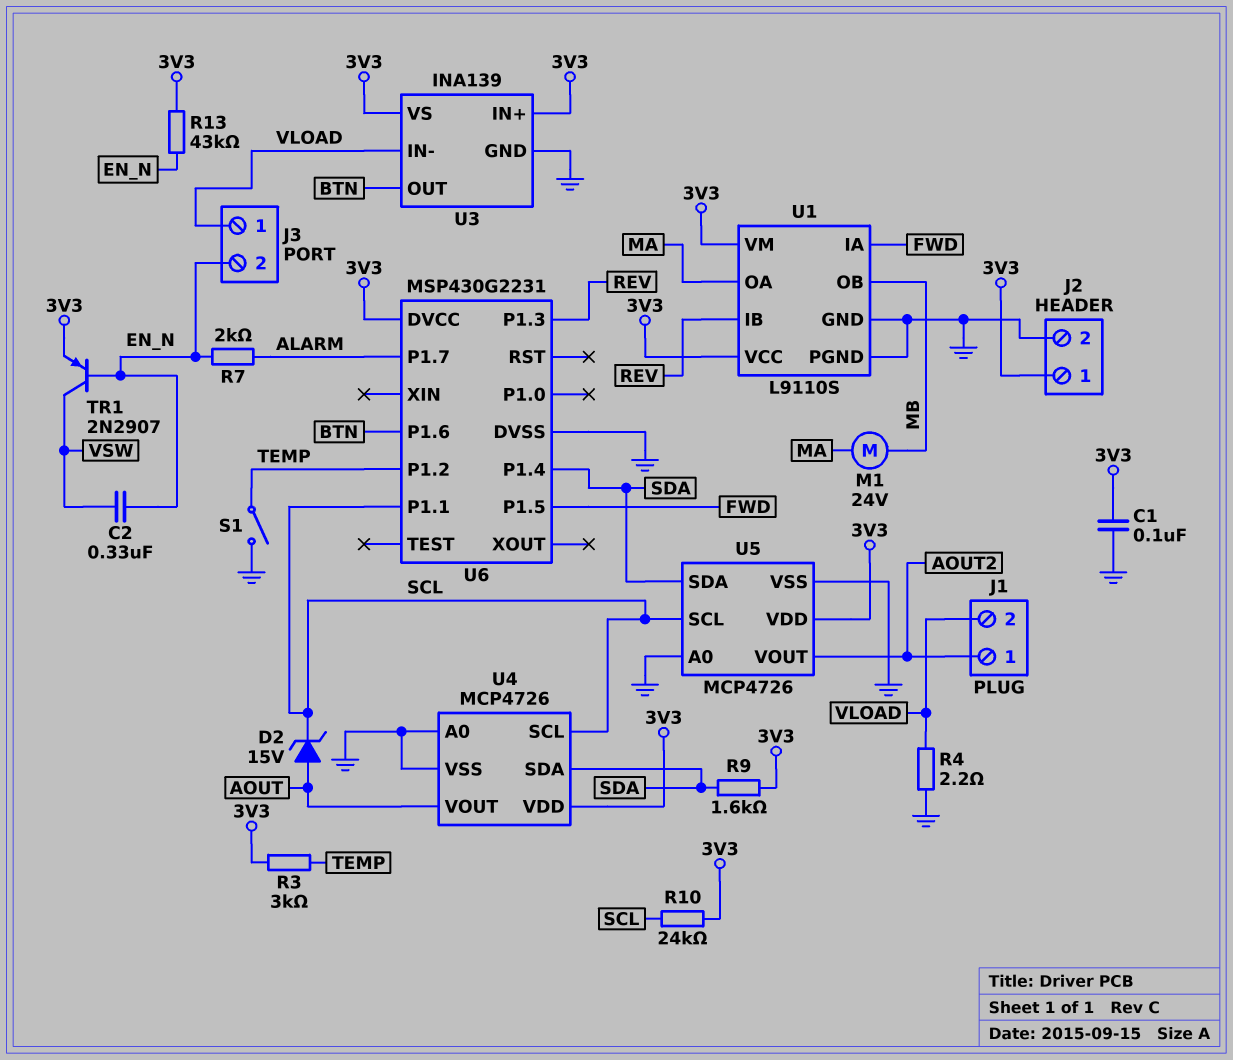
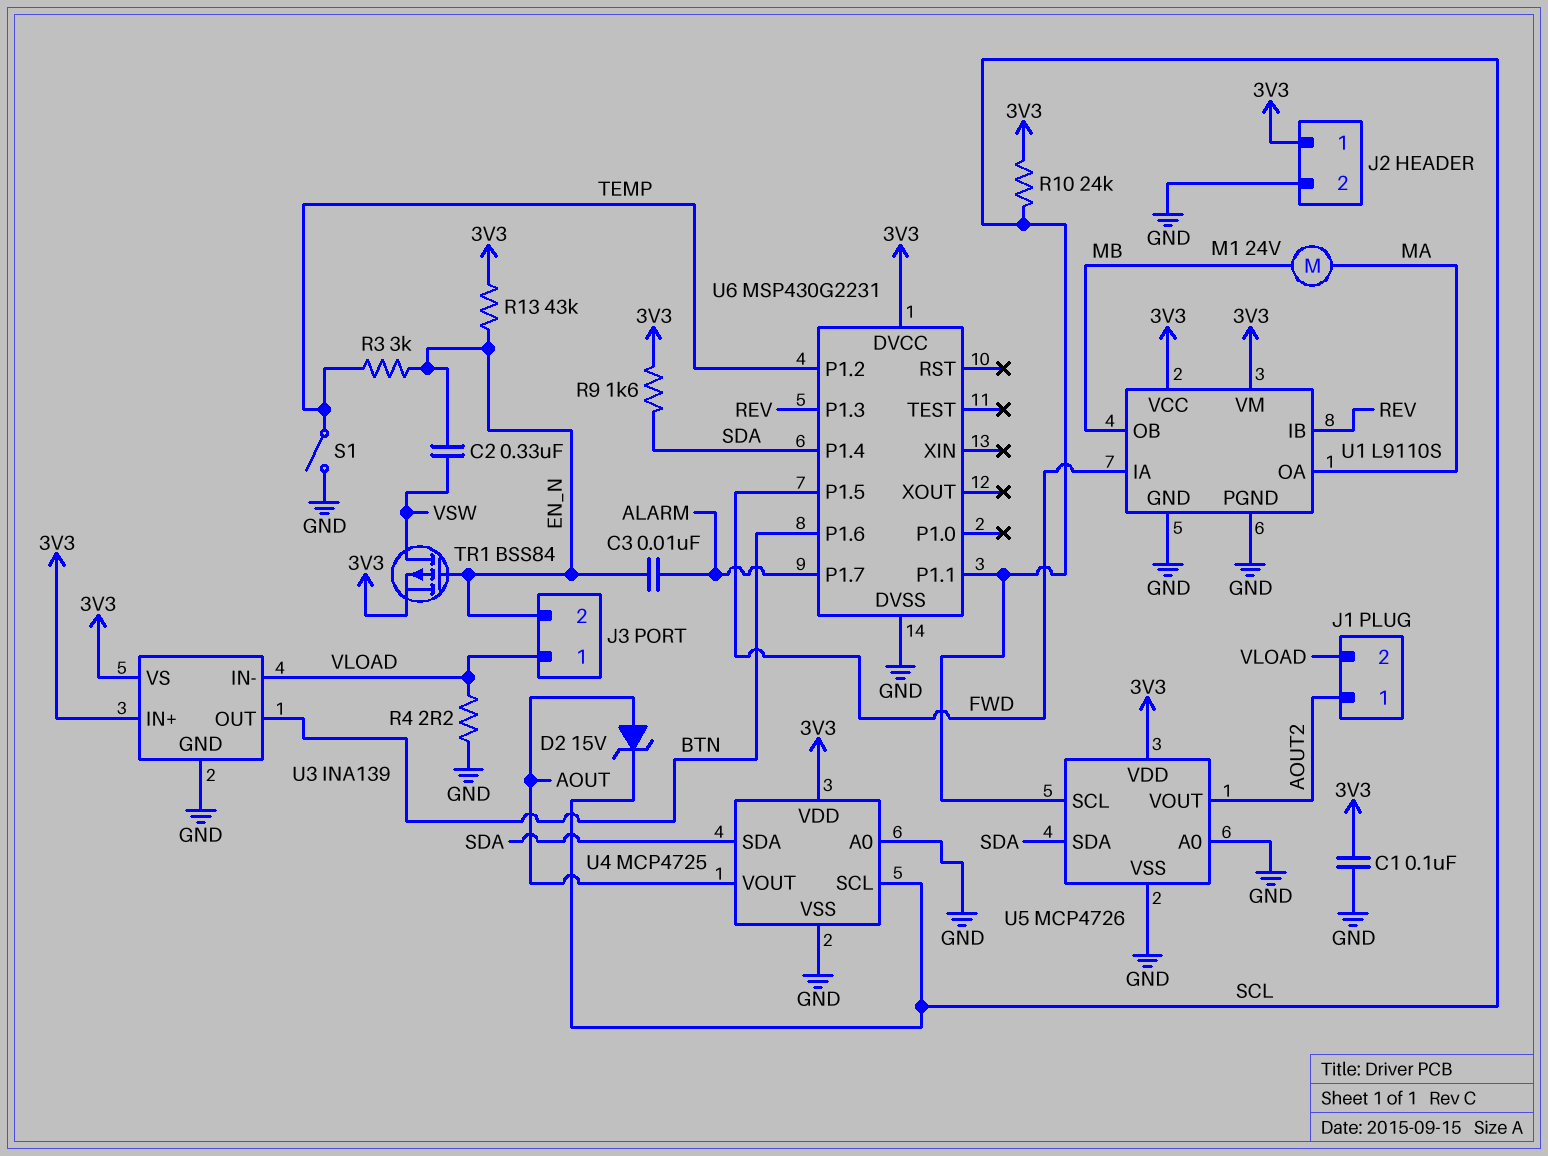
C3: none -> 10nF (ALARM, EN_N)
R3: 3k (3V3, TEMP) -> 3k (EN_N, TEMP)
R7: 2k (ALARM, EN_N) -> none
TR1: PNP 2N2907 (B EN_N, C VSW, E 3V3) -> PMOS BSS84 (G EN_N, D VSW, S 3V3)
U4: MCP4726 -> MCP4725

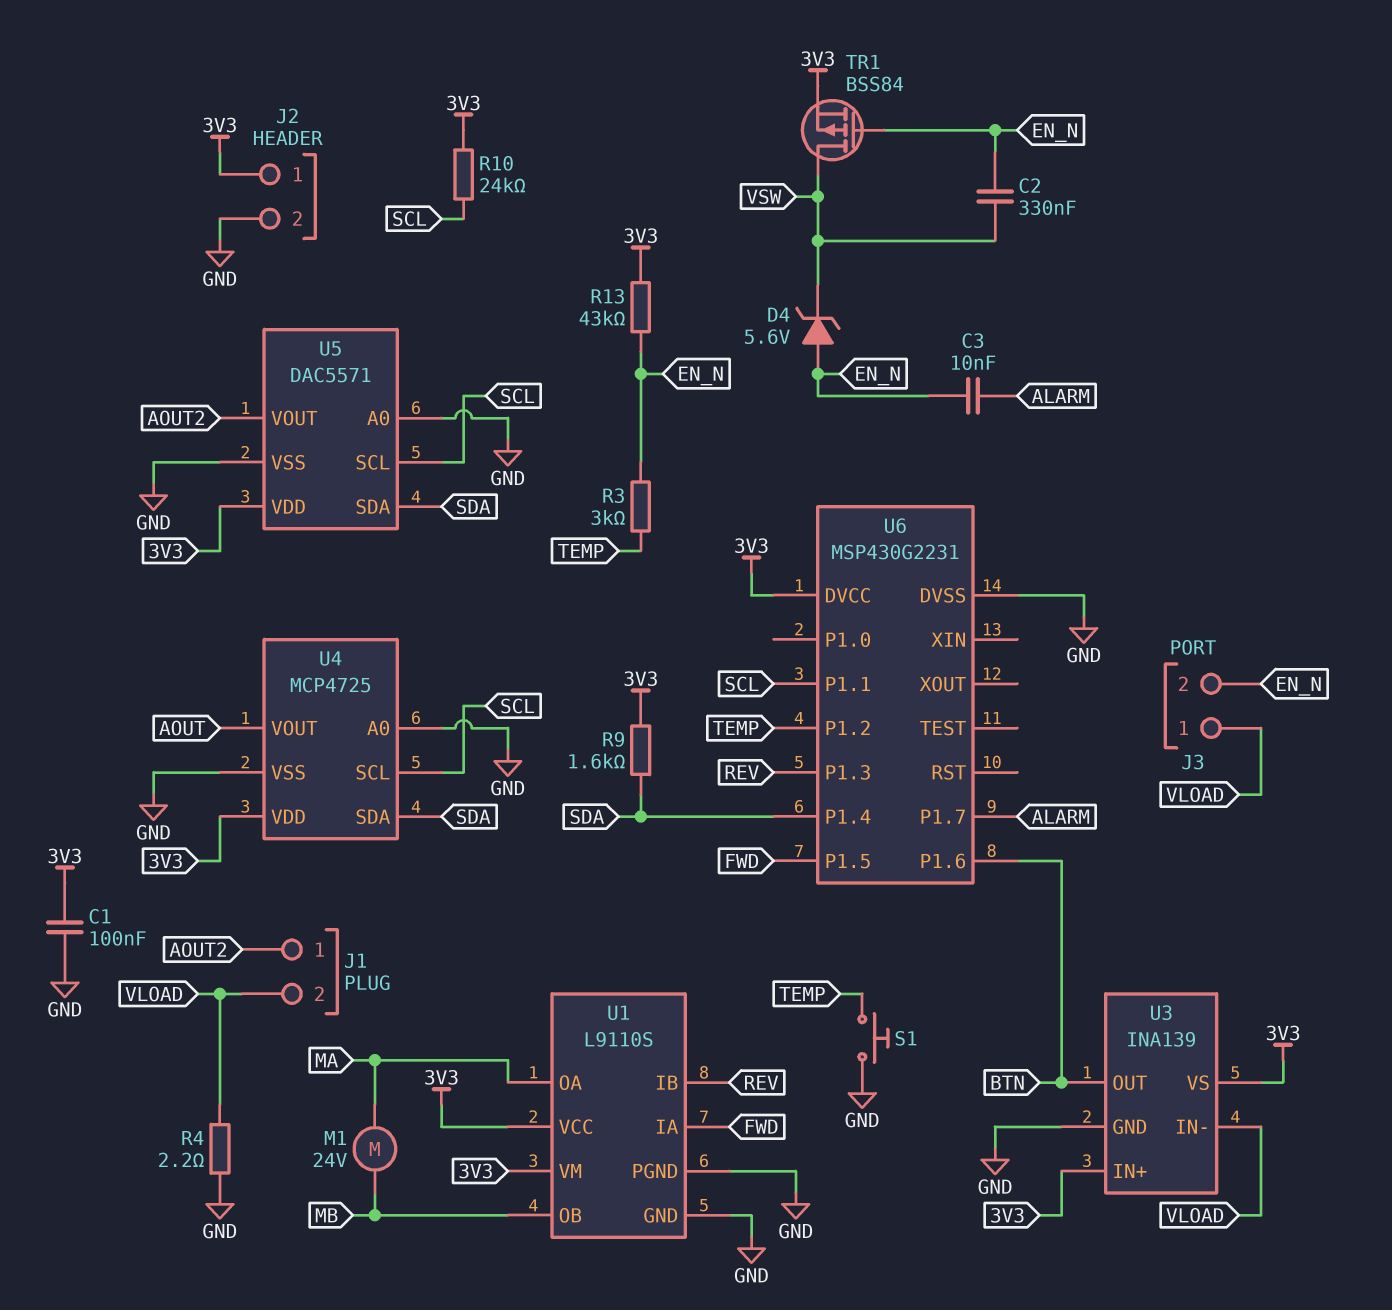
D2: zener 15V (A AOUT, K SCL) -> none
D4: none -> zener 5.6V (A EN_N, K VSW)
S1: switch (GND, TEMP) -> button (GND, TEMP)
U5: MCP4726 -> DAC5571

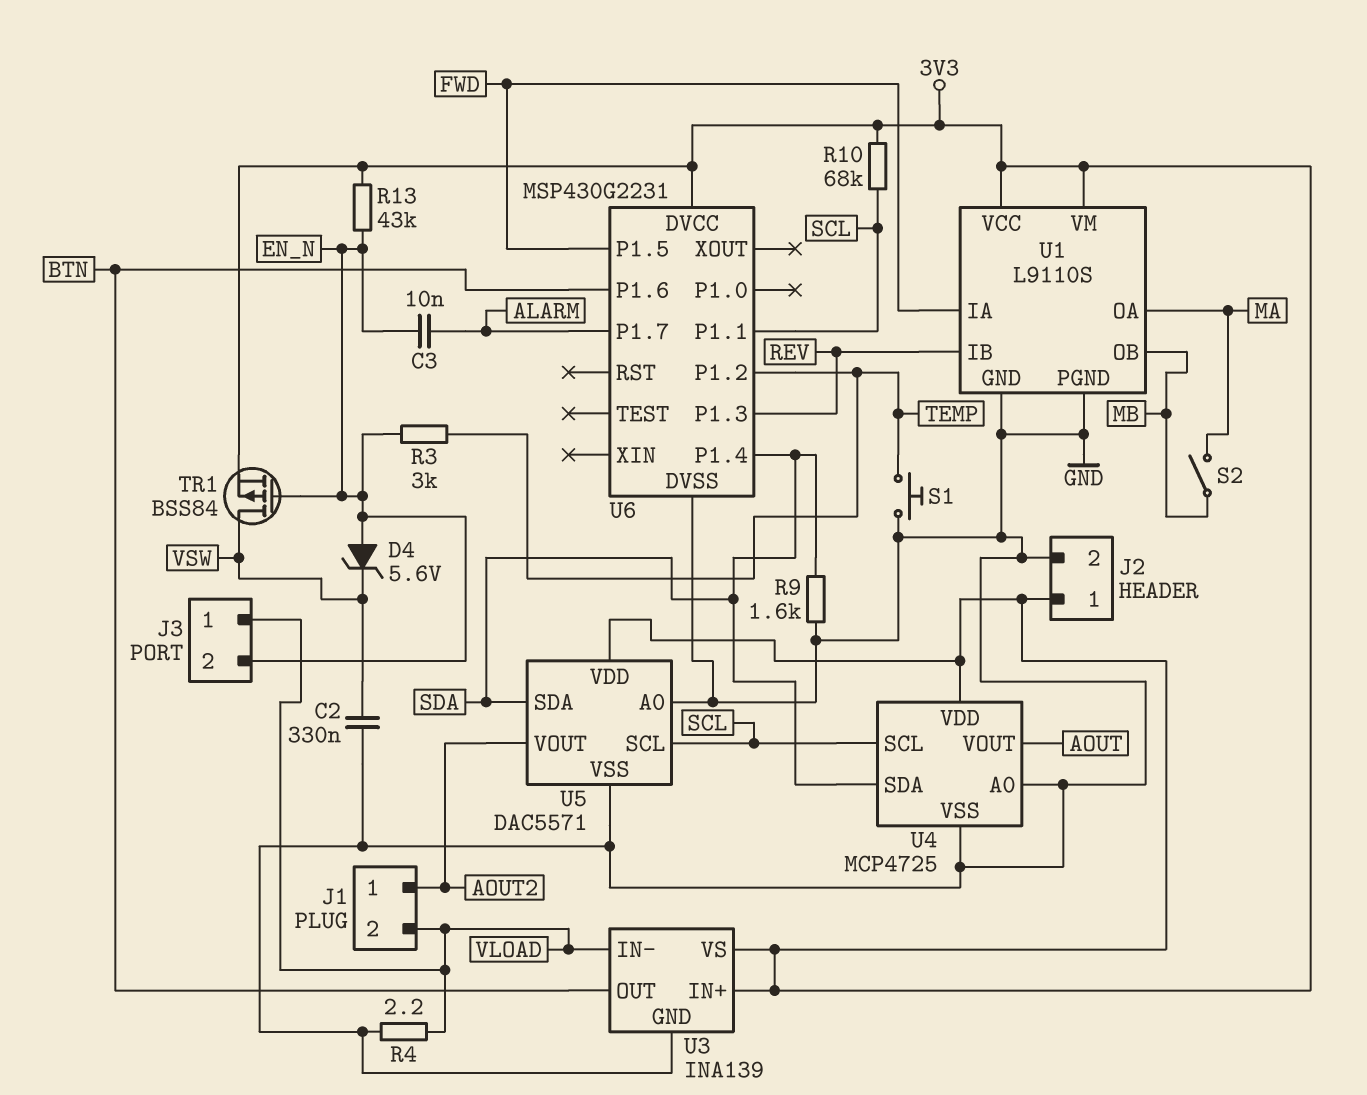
C1: 100nF (3V3, GND) -> none
C2: 330nF (EN_N, VSW) -> 330nF (GND, VSW)
M1: motor 24V (MA, MB) -> none
R9: 1.6k (3V3, SDA) -> 1.6k (GND, SDA)
R10: 24k (3V3, SCL) -> 68k (3V3, SCL)
S2: none -> switch (MA, MB)

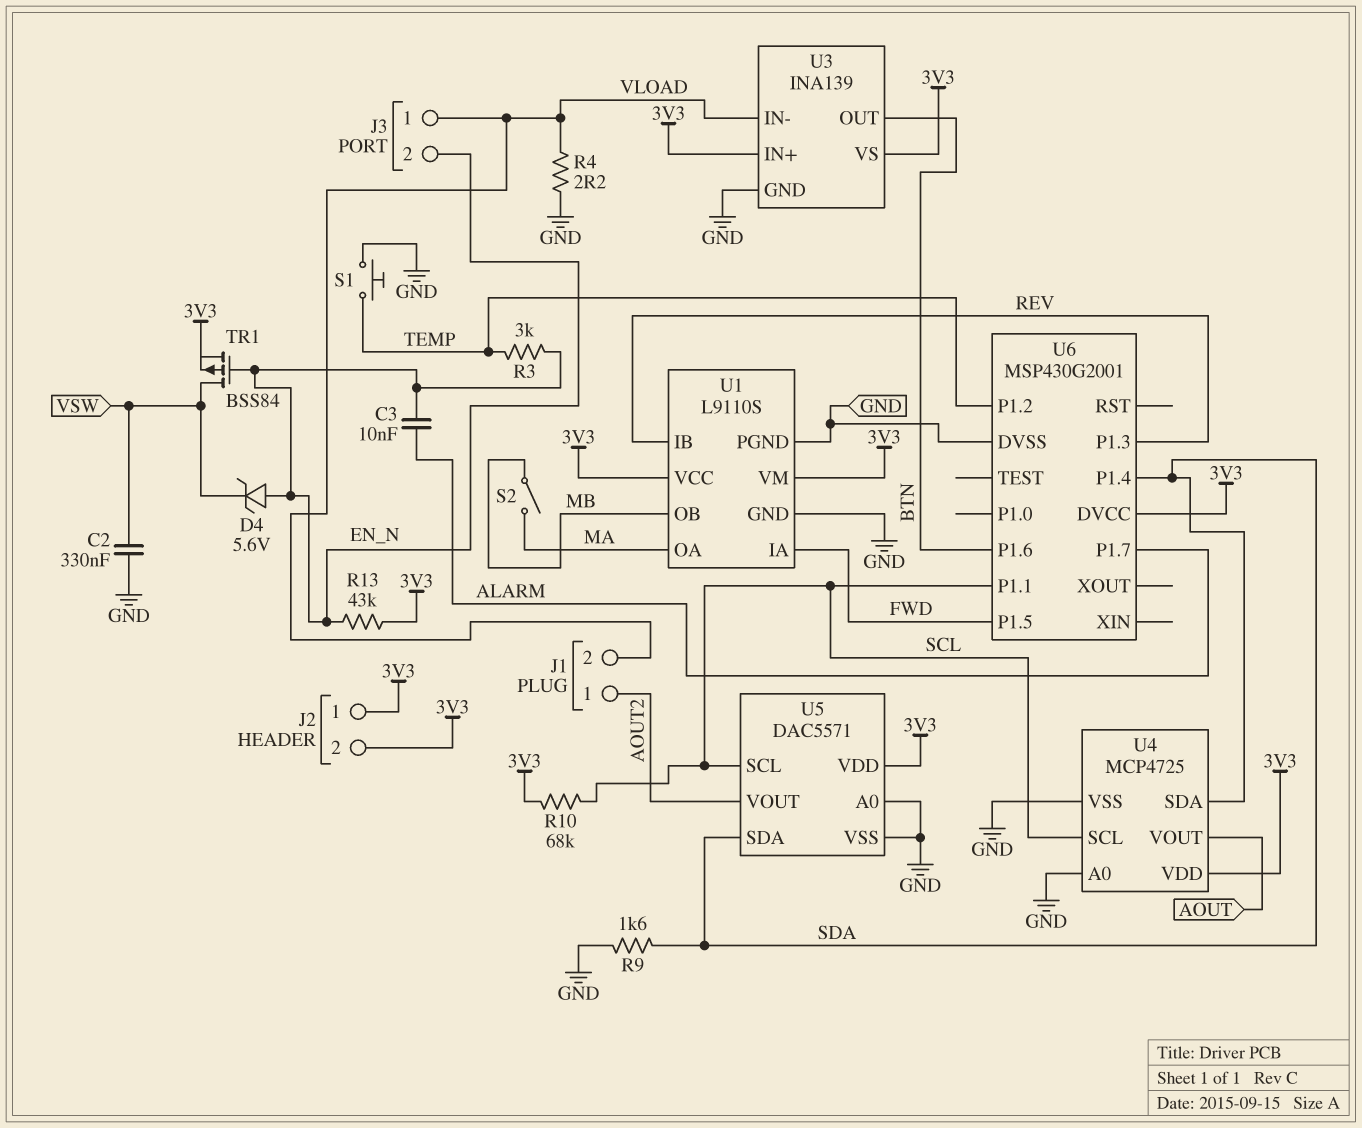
J2 pin 2: GND -> 3V3
U6: MSP430G2231 -> MSP430G2001

